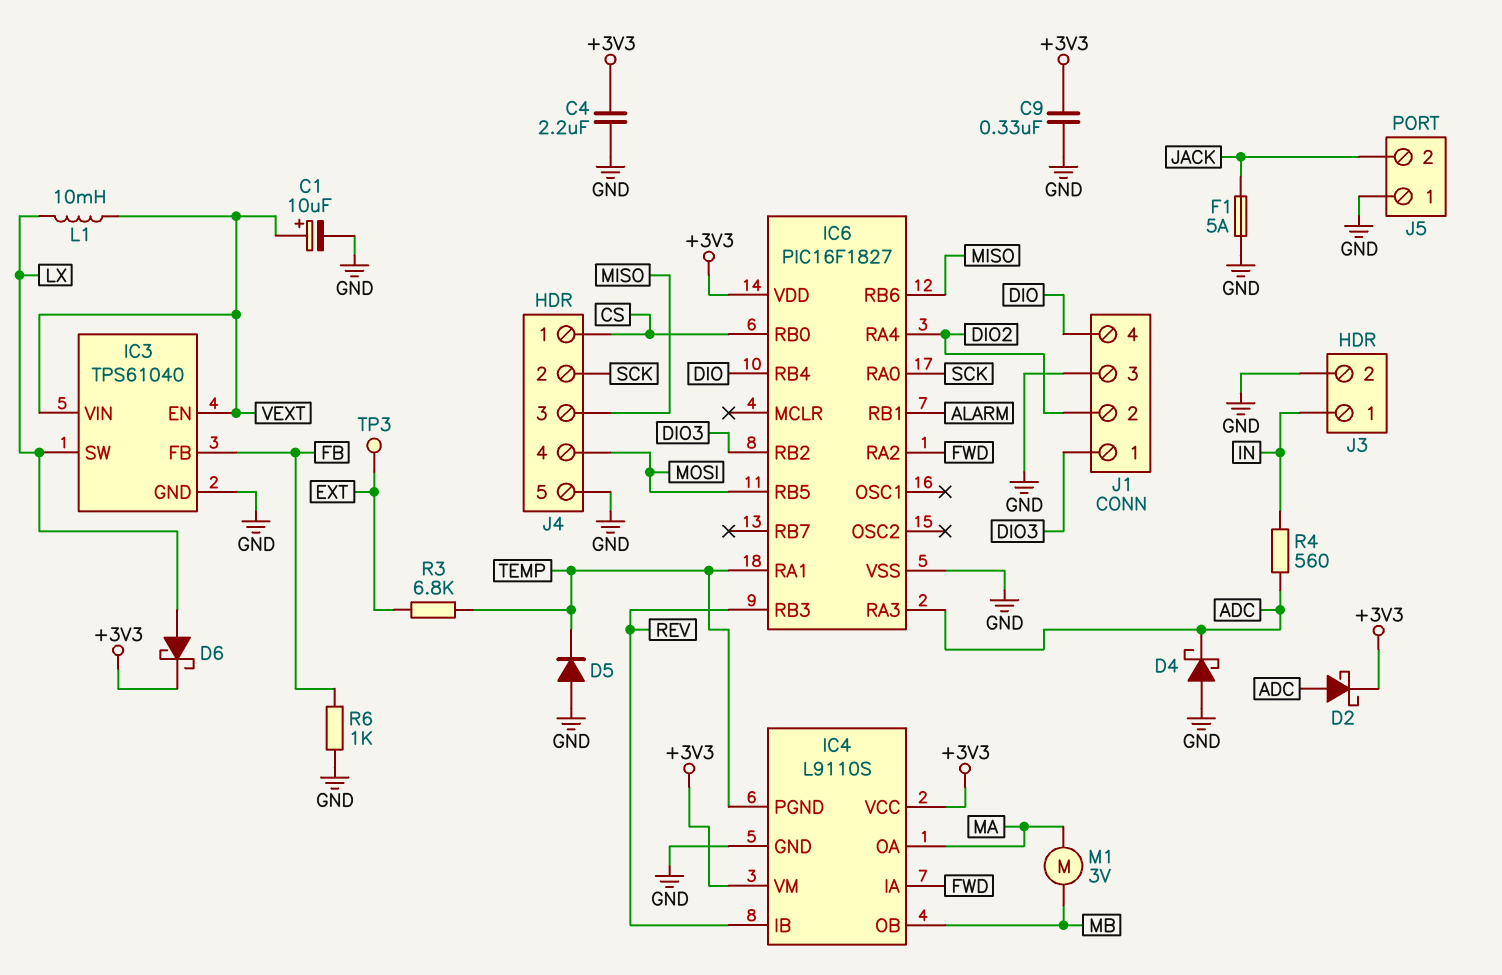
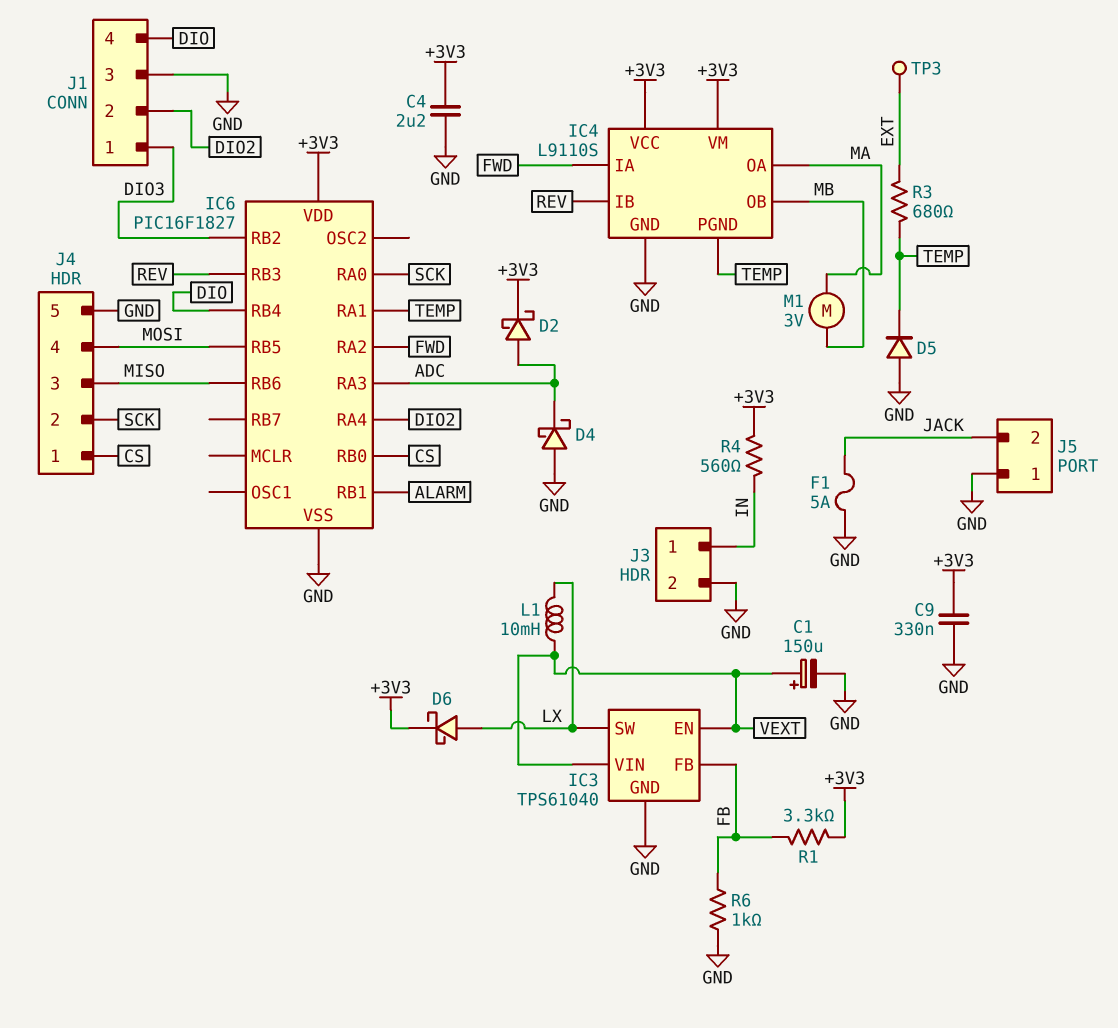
C1: 10uF (plus VEXT, minus GND) -> 150uF (plus VEXT, minus GND)
R1: none -> 3.3k (+3V3, FB)
R3: 6.8k (EXT, TEMP) -> 680 (EXT, TEMP)
R4: 560 (ADC, IN) -> 560 (+3V3, IN)

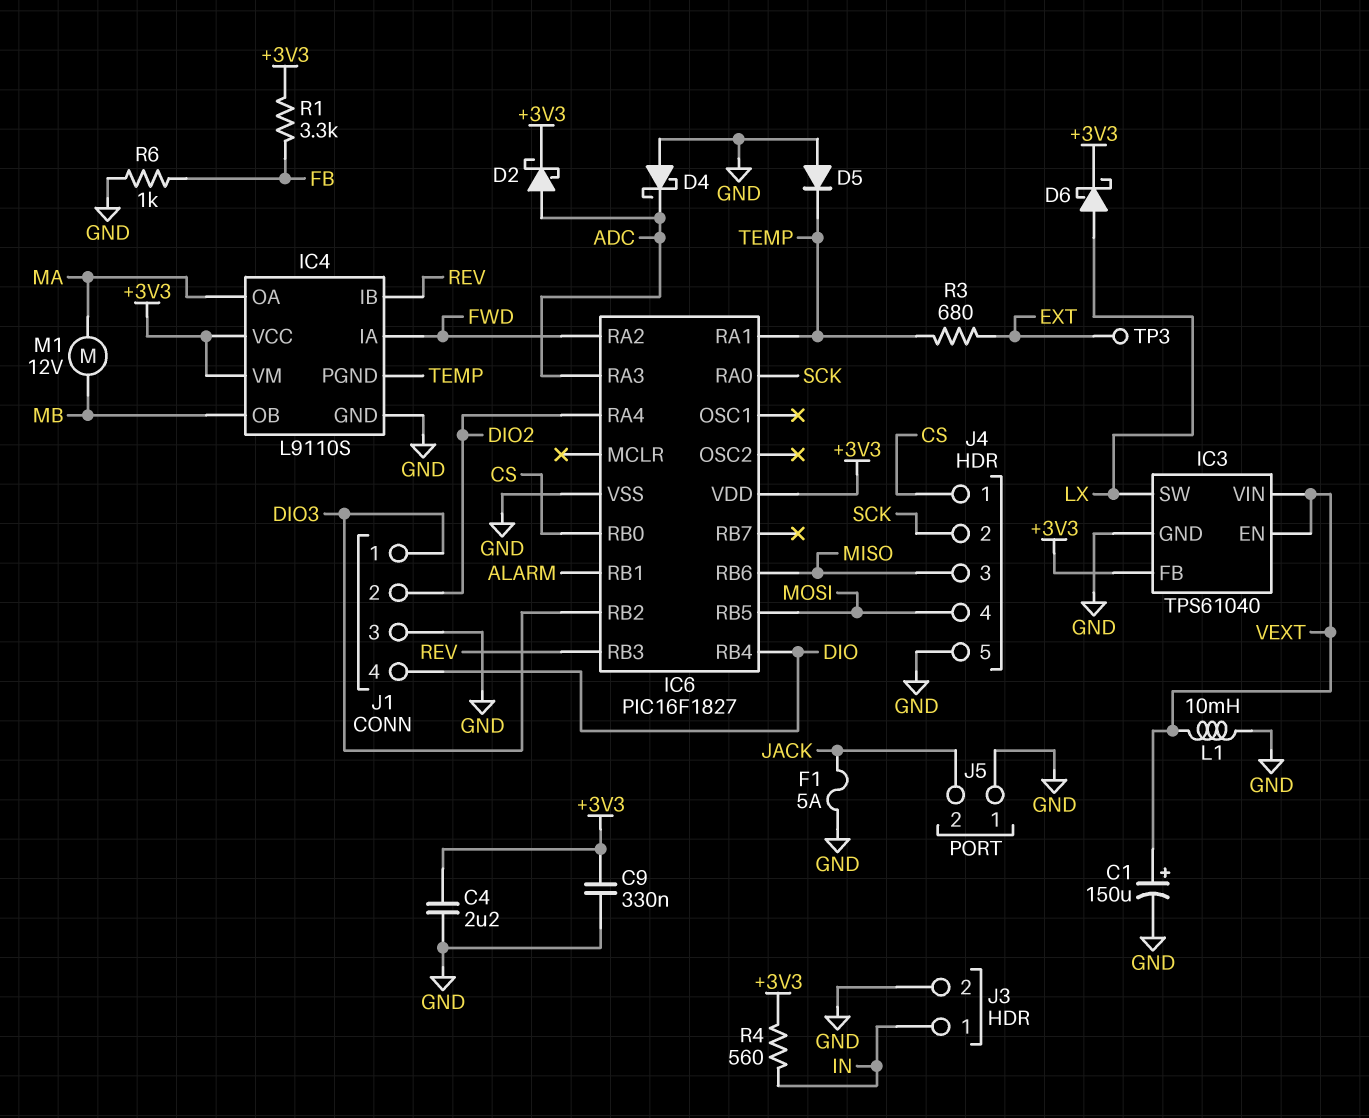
IC3 pin FB: FB -> +3V3
L1: 10mH (LX, VEXT) -> 10mH (GND, VEXT)
M1: motor 3V (MA, MB) -> motor 12V (MA, MB)

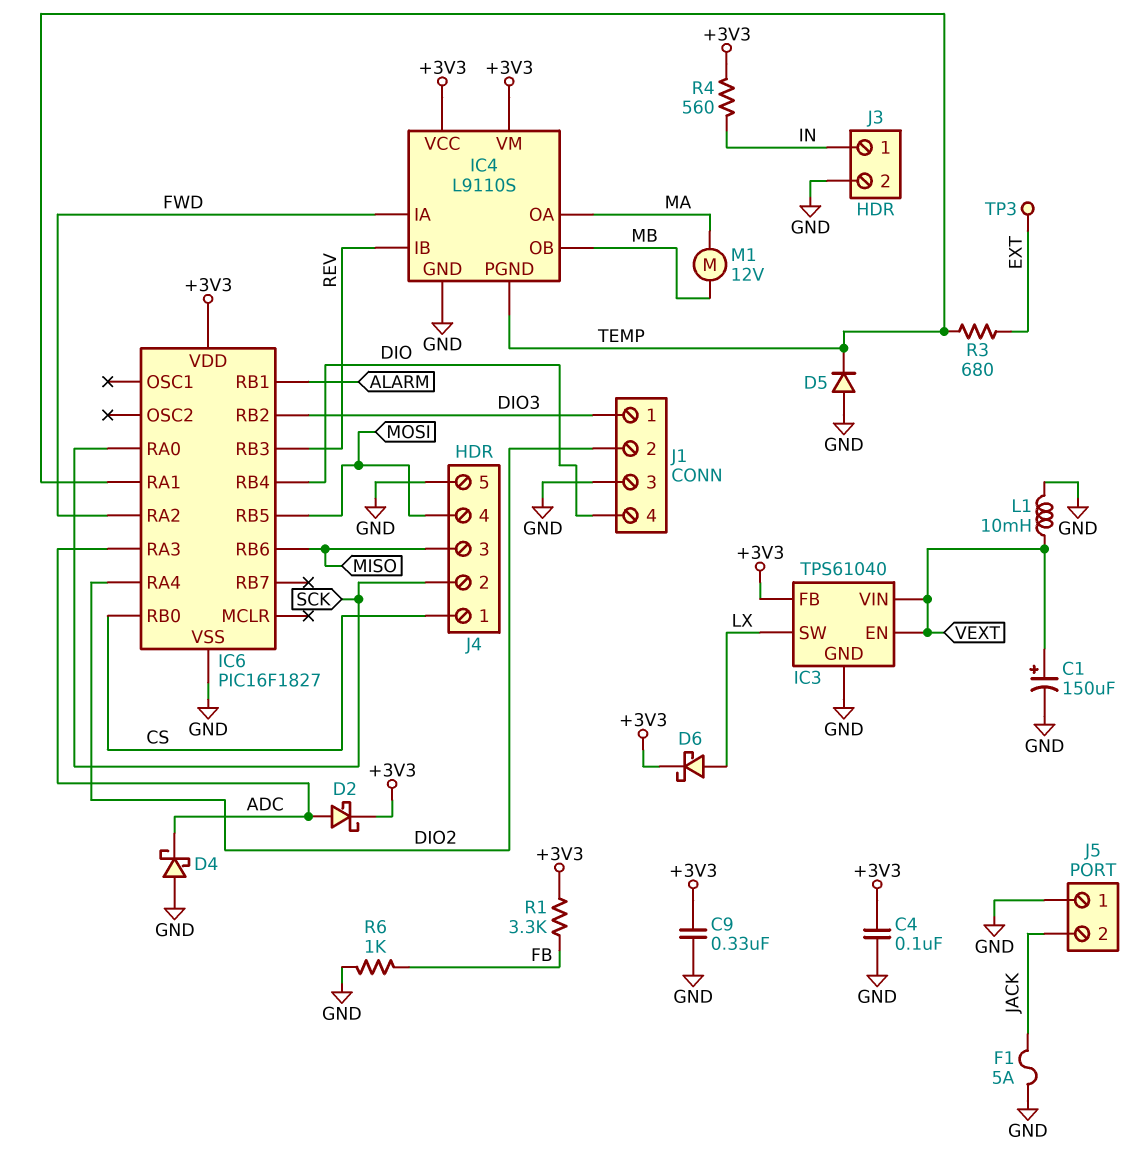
C4: 2.2uF (+3V3, GND) -> 100nF (+3V3, GND)

